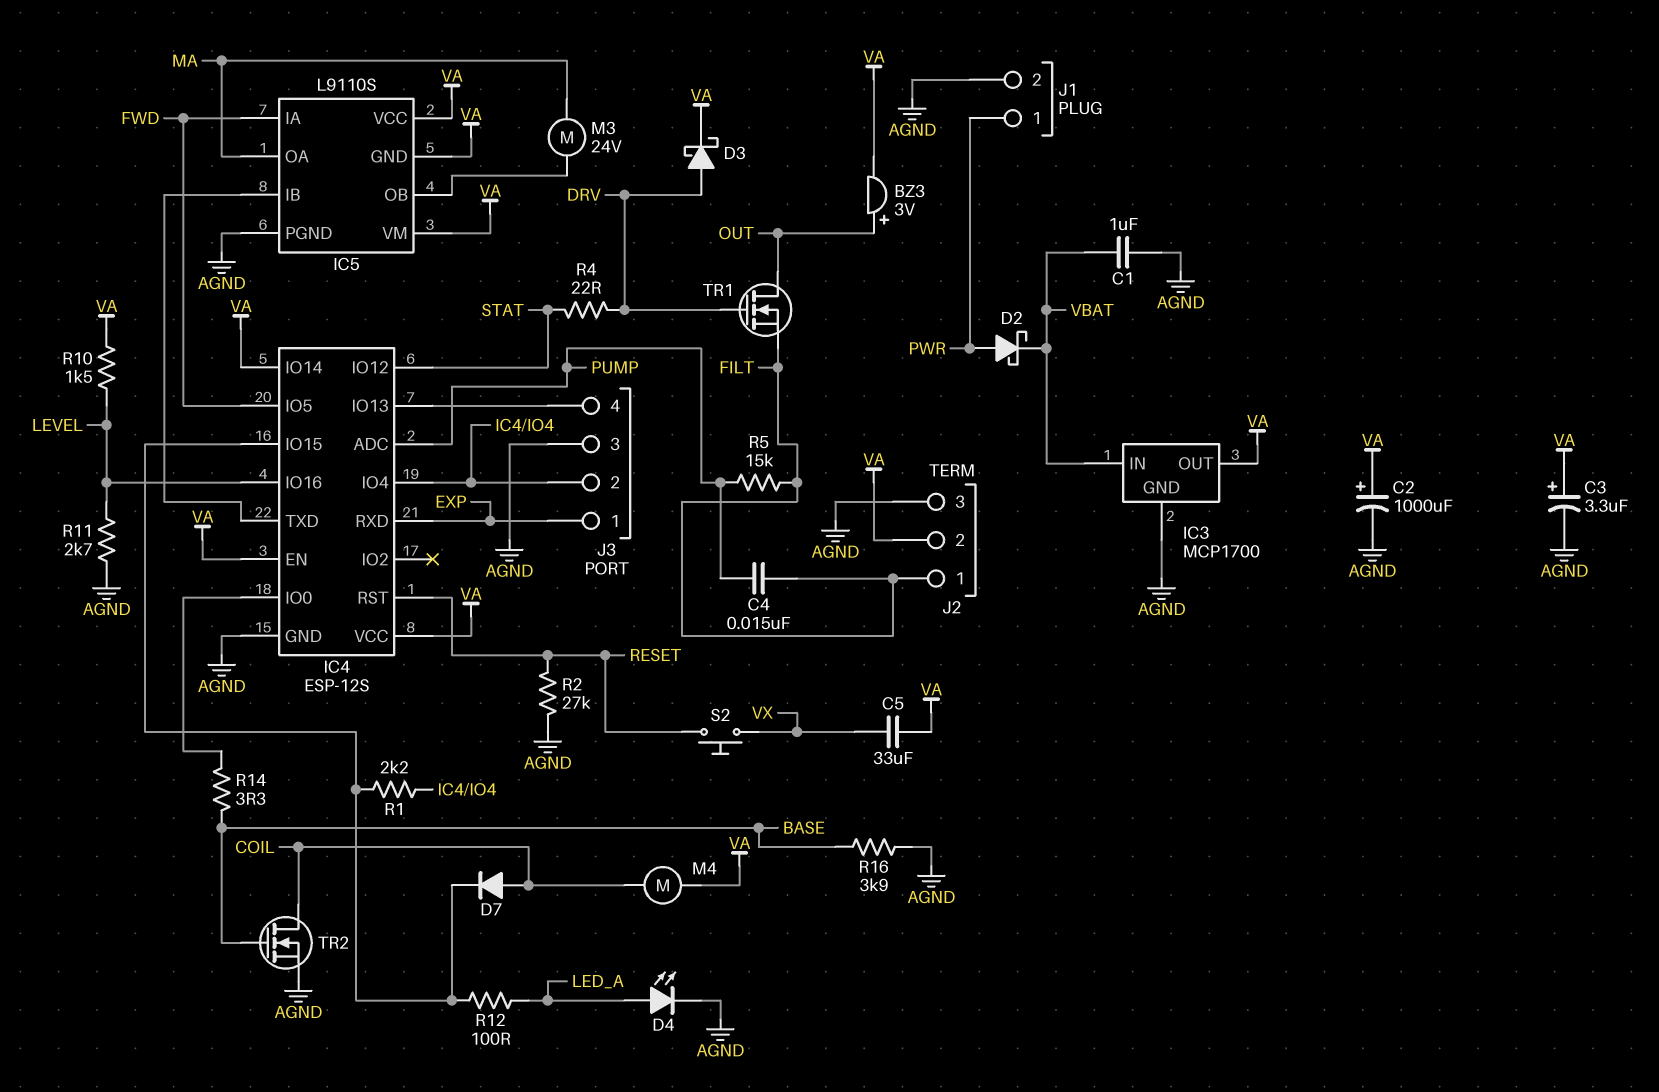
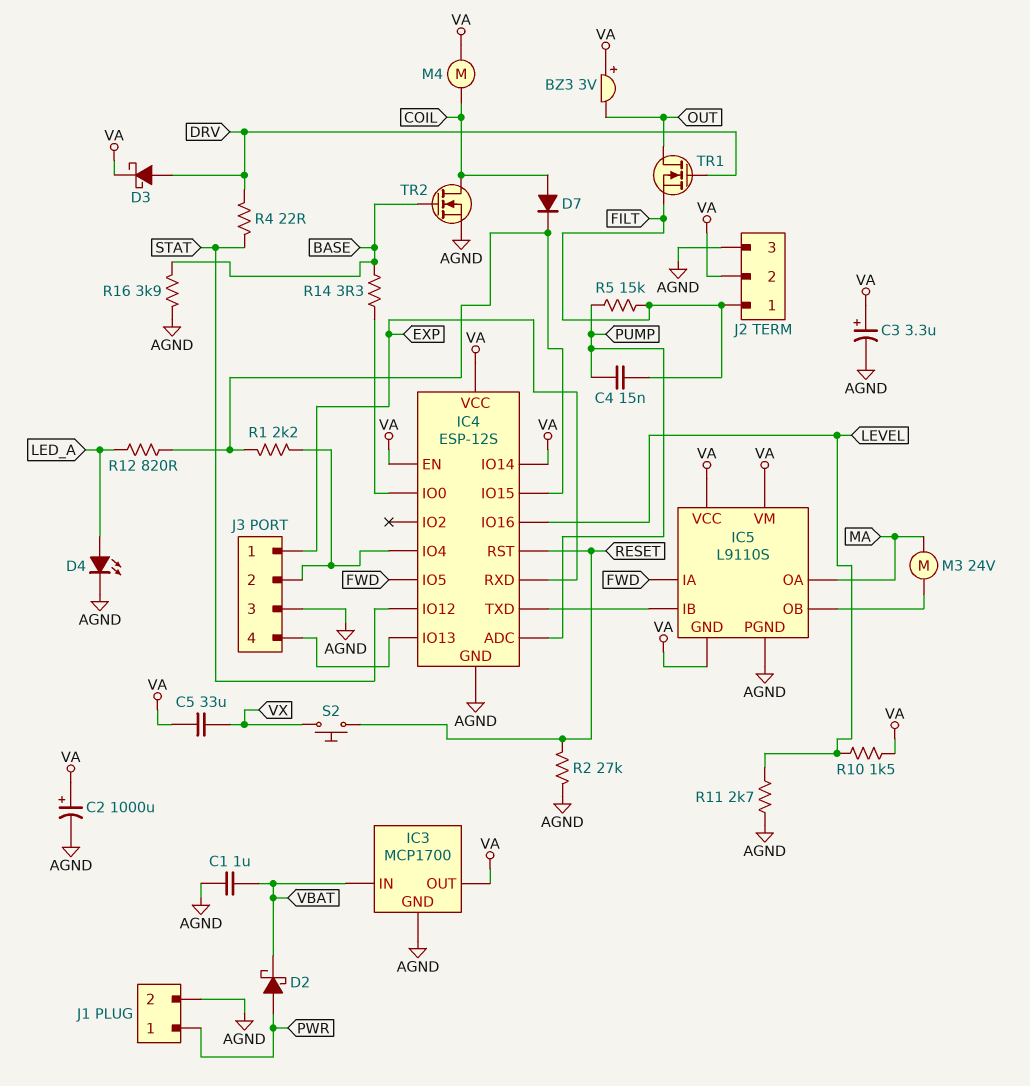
BZ3: buzzer 3V (plus OUT, minus VA) -> buzzer 3V (plus VA, minus OUT)
R12: 100 (IC4/IO15, LED_A) -> 820 (IC4/IO15, LED_A)

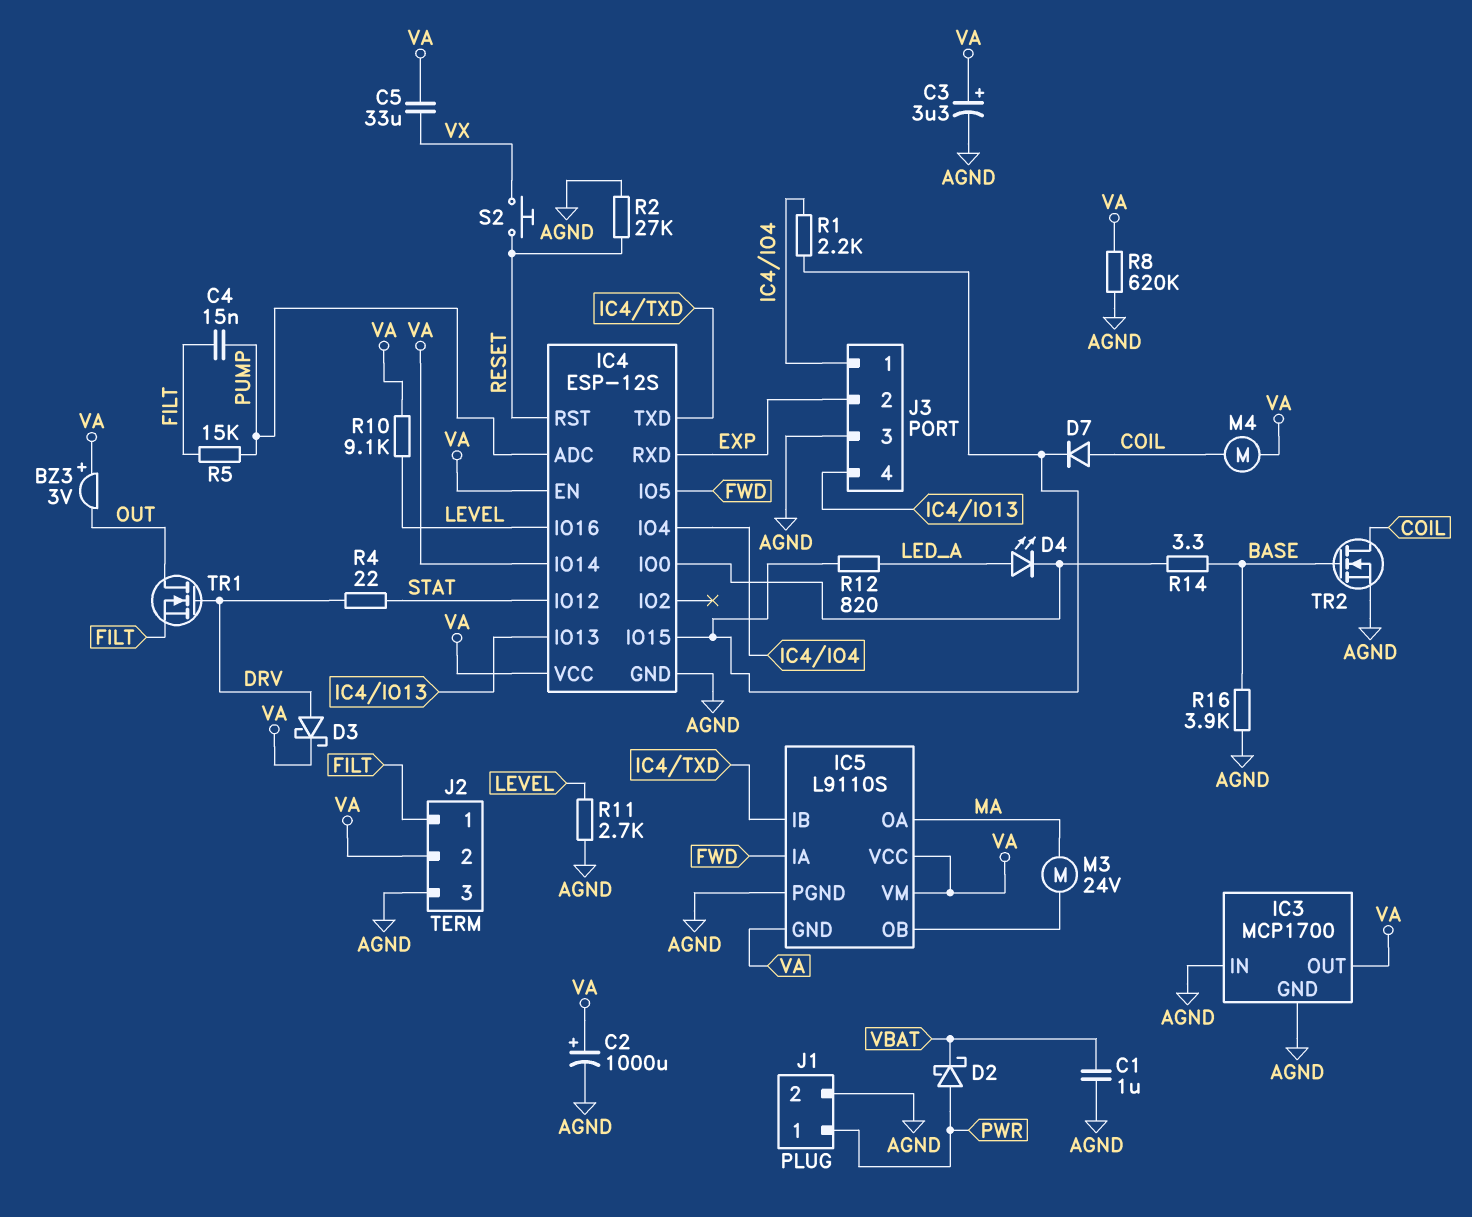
D4: LED (A LED_A, K AGND) -> LED (A LED_A, K IC4/IO0)
IC3 pin IN: VBAT -> AGND
J3 pin 1: EXP -> IC4/IO4
J3 pin 2: IC4/IO4 -> EXP
R8: none -> 620k (AGND, VA)
R10: 1.5k (LEVEL, VA) -> 9.1k (LEVEL, VA)

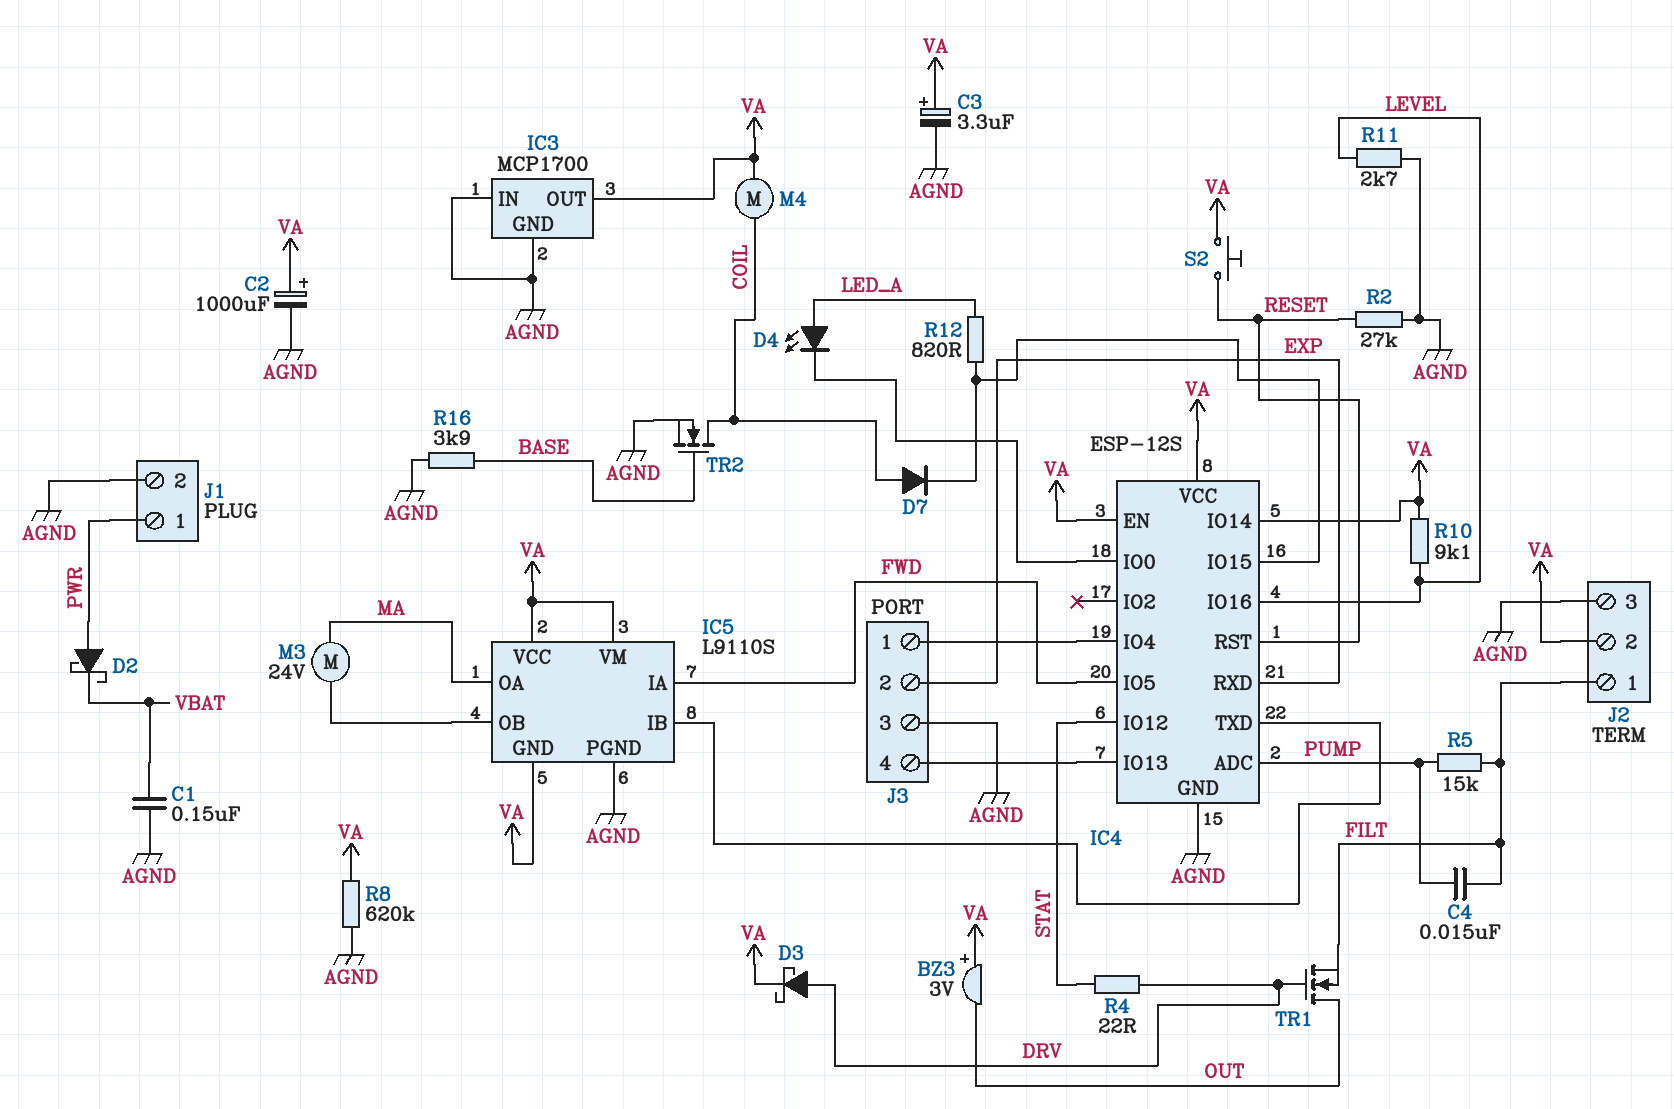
C1: 1uF (AGND, VBAT) -> 150nF (AGND, VBAT)
C5: 33uF (VA, VX) -> none
R1: 2.2k (IC4/IO4, IC4/IO15) -> none
R14: 3.3 (BASE, IC4/IO0) -> none
S2: button (RESET, VX) -> button (RESET, VA)

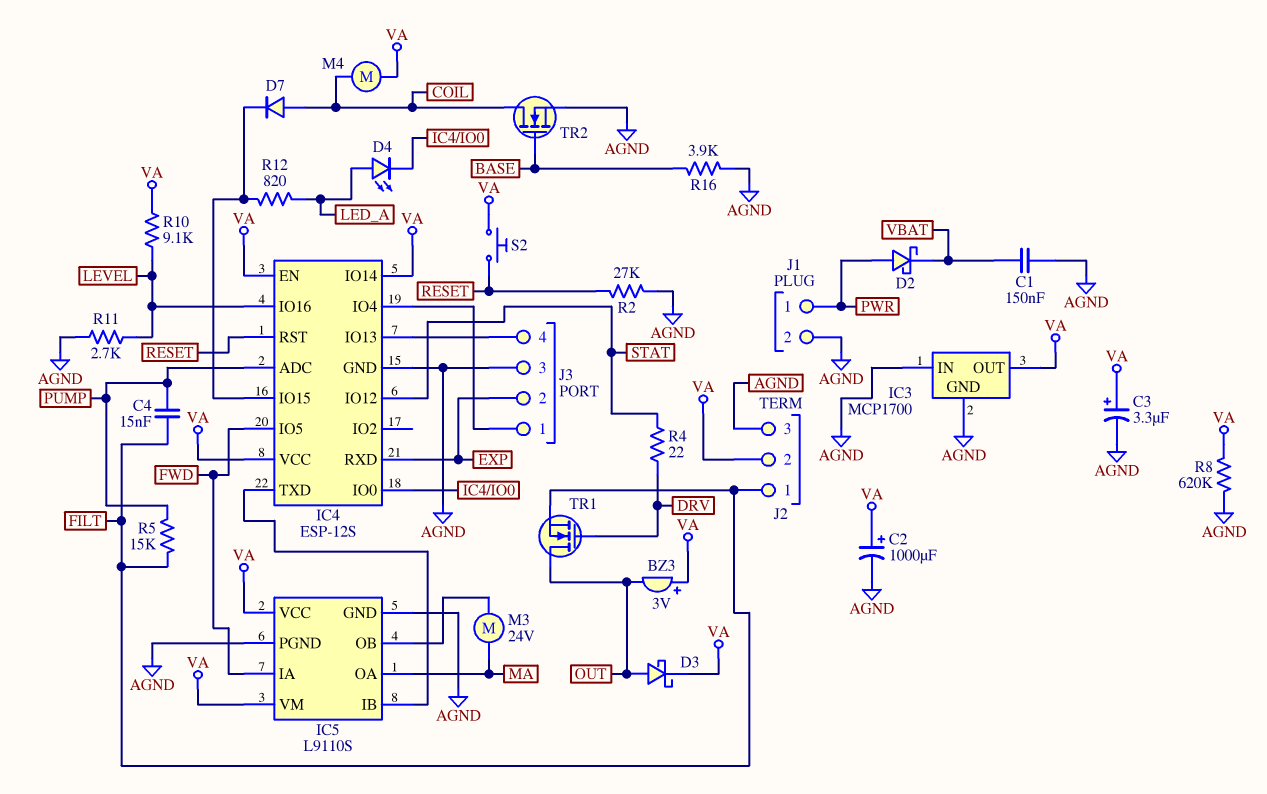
D3: schottky (A DRV, K VA) -> schottky (A OUT, K VA)
IC5 pin GND: VA -> AGND

